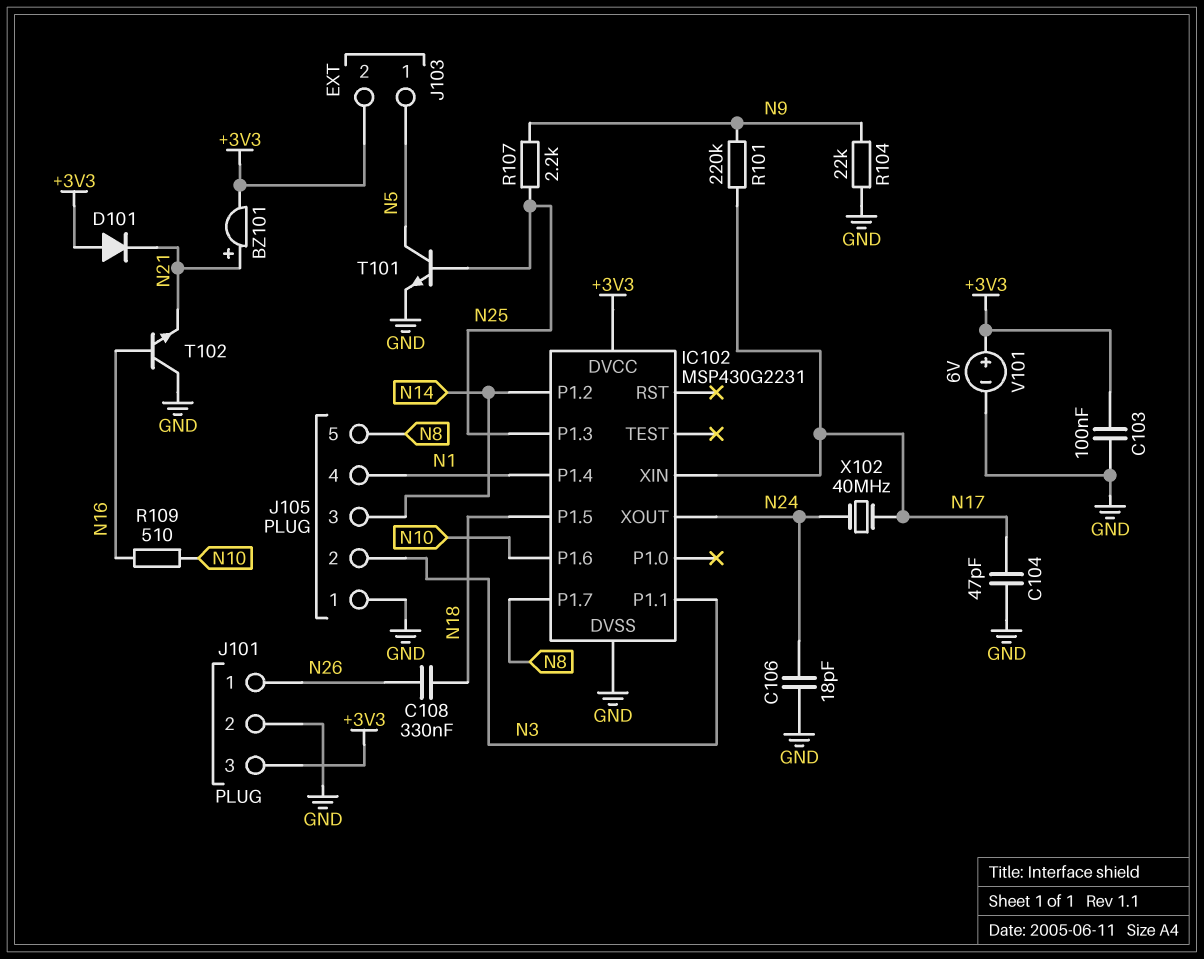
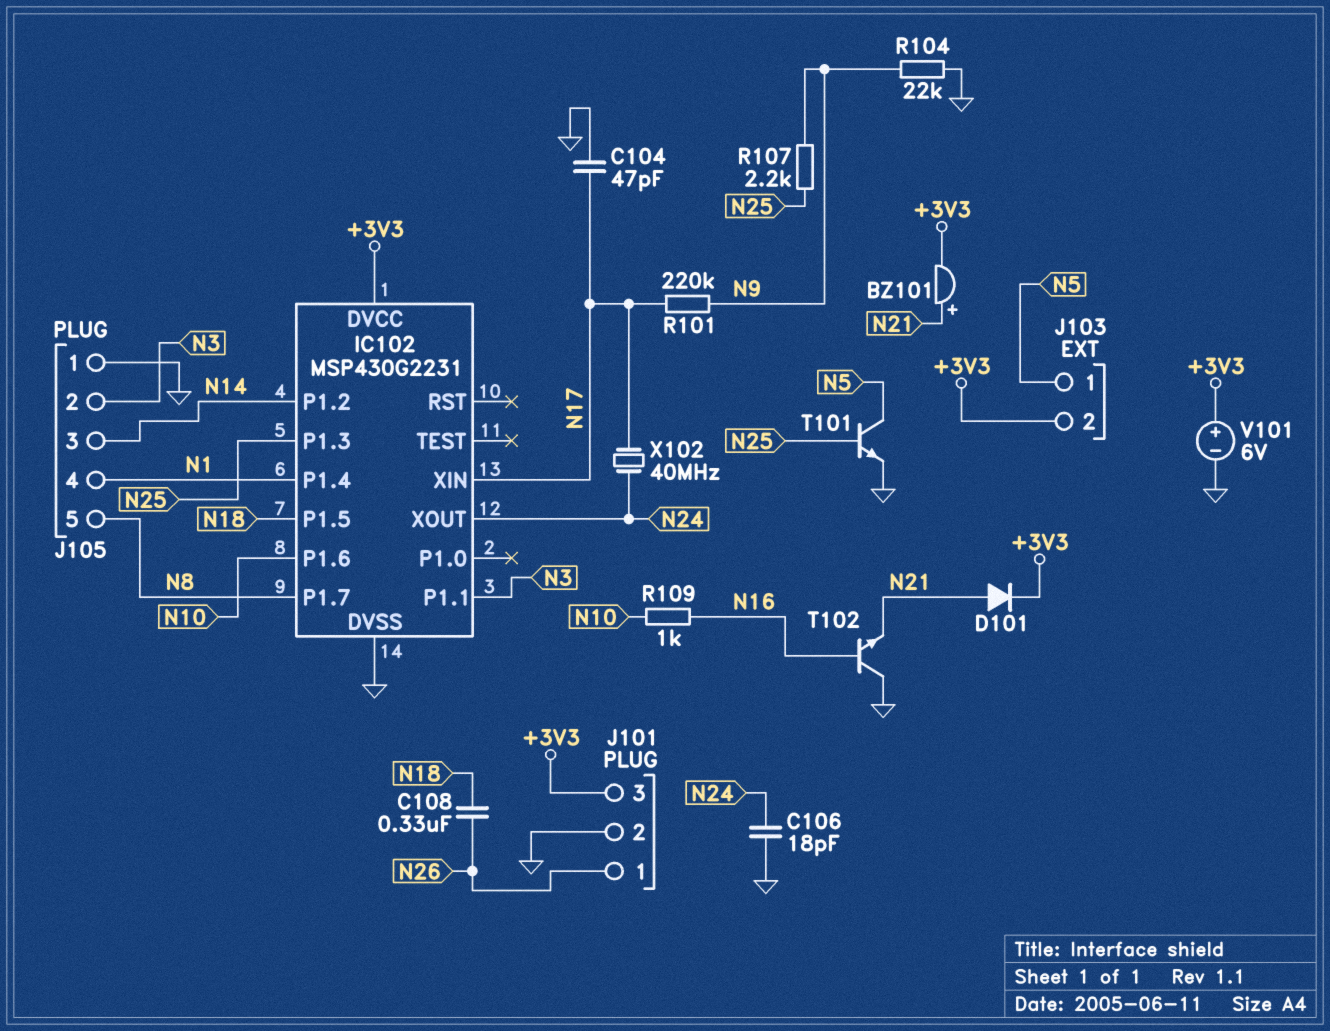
C103: 100nF (+3V3, GND) -> none
D101: diode (A +3V3, K N21) -> diode (A N21, K +3V3)
R109: 510 (N10, N16) -> 1k (N10, N16)

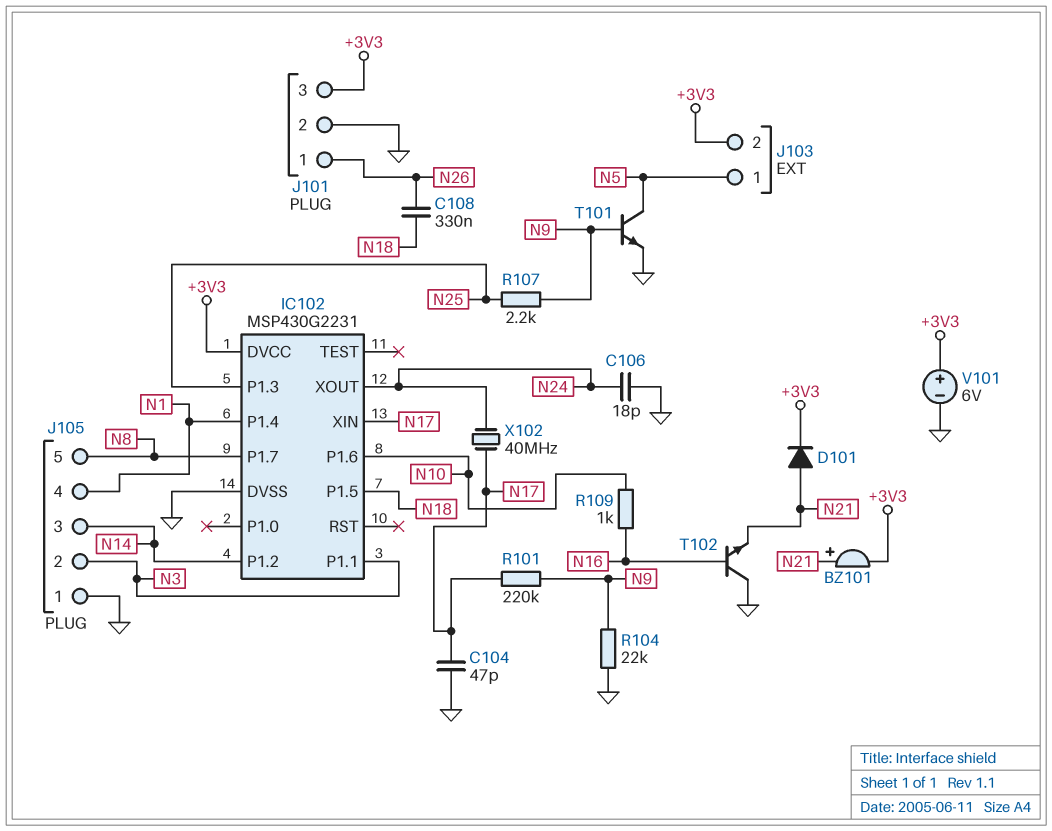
T101: NPN (B N25, C N5, E GND) -> NPN (B N9, C N5, E GND)

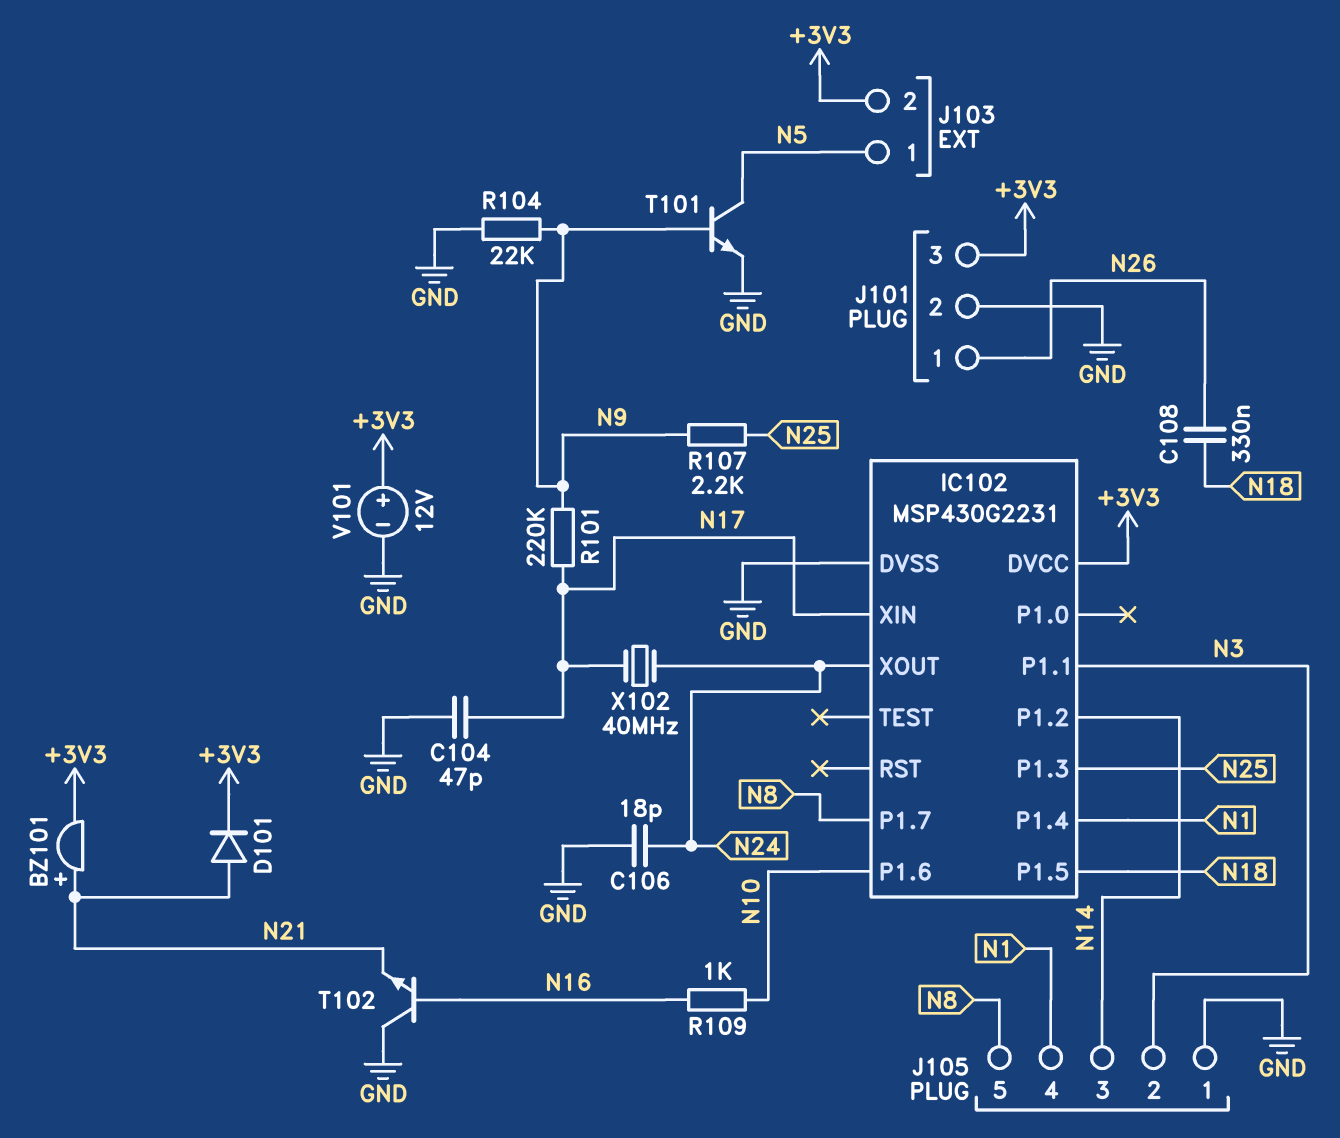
V101: 6V (plus +3V3, minus GND) -> 12V (plus +3V3, minus GND)

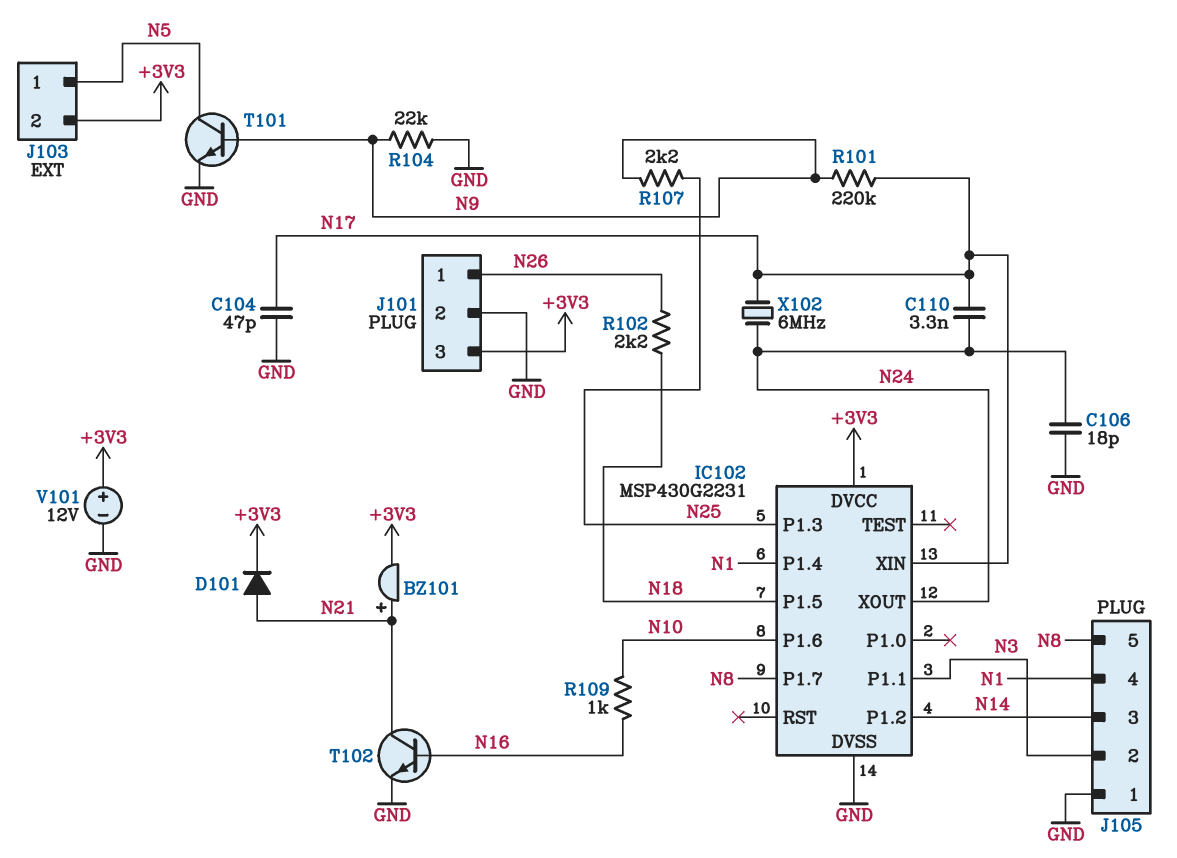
C108: 330nF (N18, N26) -> none
C110: none -> 3.3nF (N17, N24)
R102: none -> 2.2k (N18, N26)
T102: NPN (B N16, C GND, E N21) -> NPN (B N16, C N21, E GND)
X102: 40MHz (N17, N24) -> 6MHz (N17, N24)

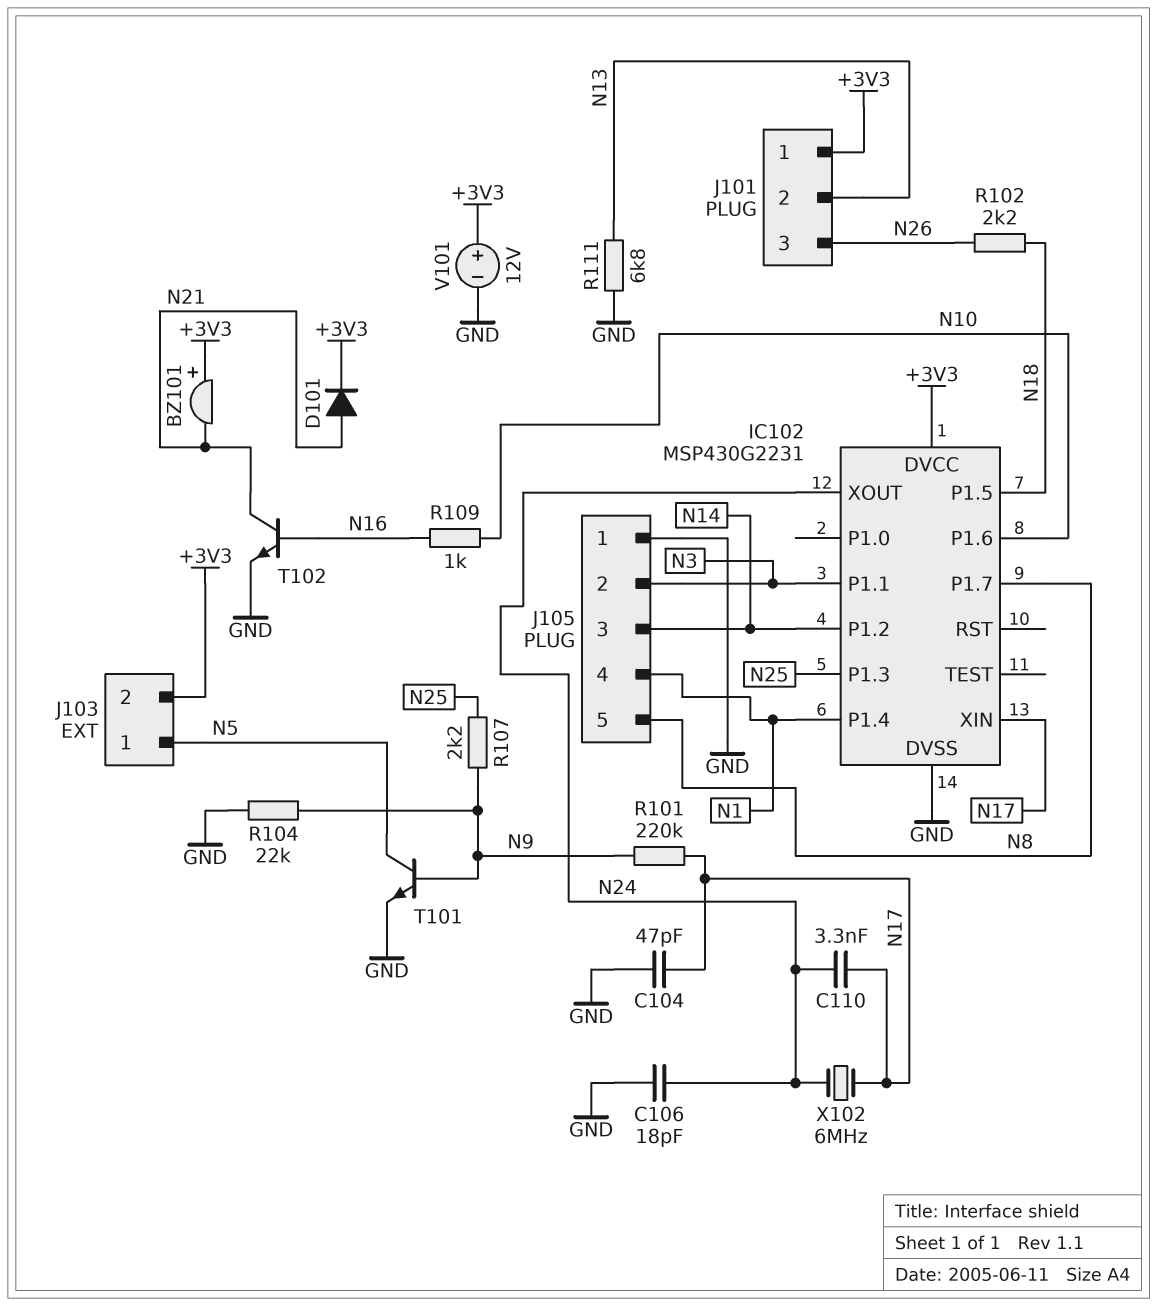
BZ101: buzzer (plus N21, minus +3V3) -> buzzer (plus +3V3, minus N21)
J101 pin 1: N26 -> +3V3
J101 pin 2: GND -> N13
J101 pin 3: +3V3 -> N26
R111: none -> 6.8k (GND, N13)

